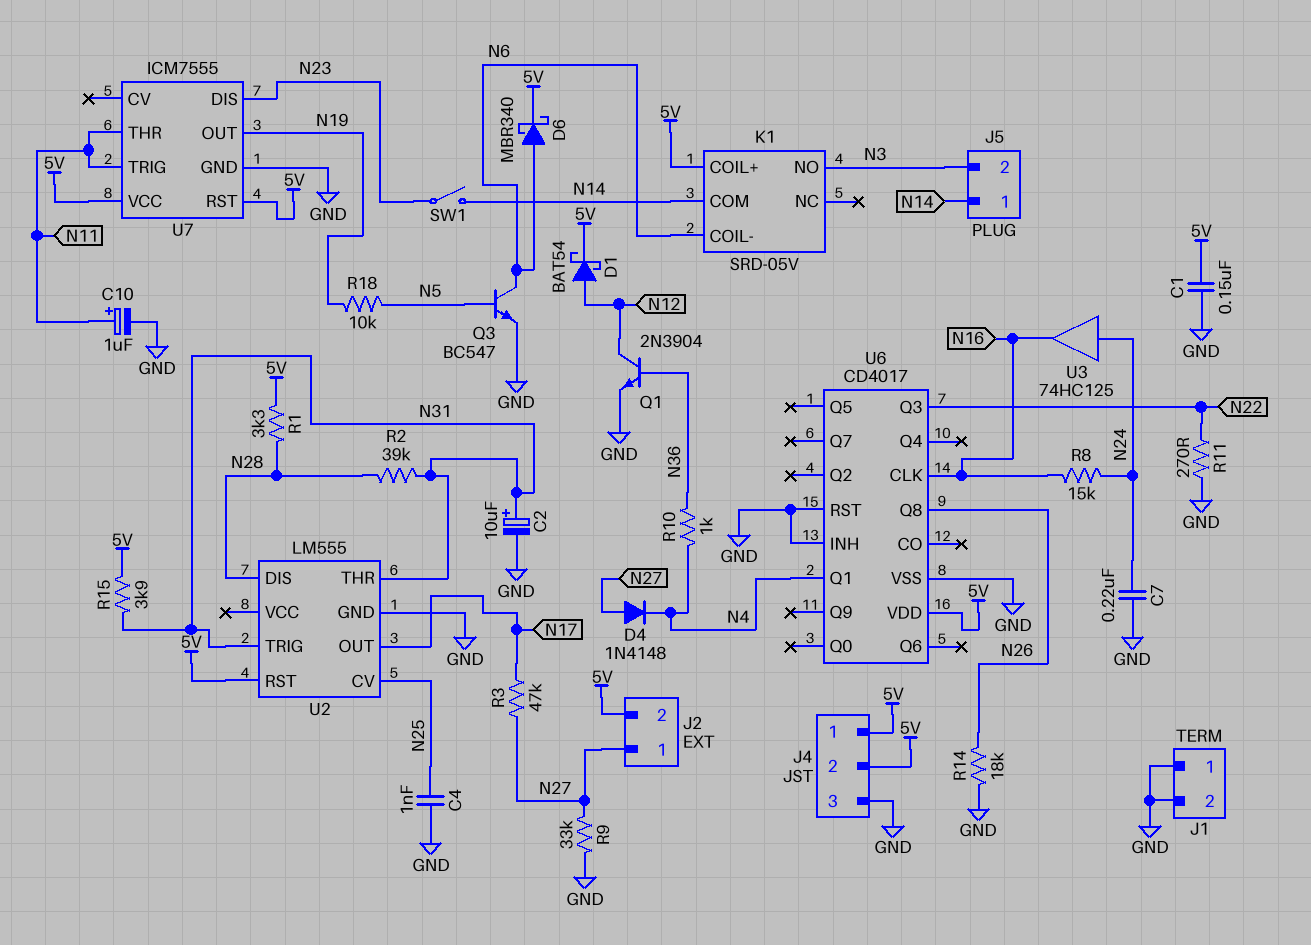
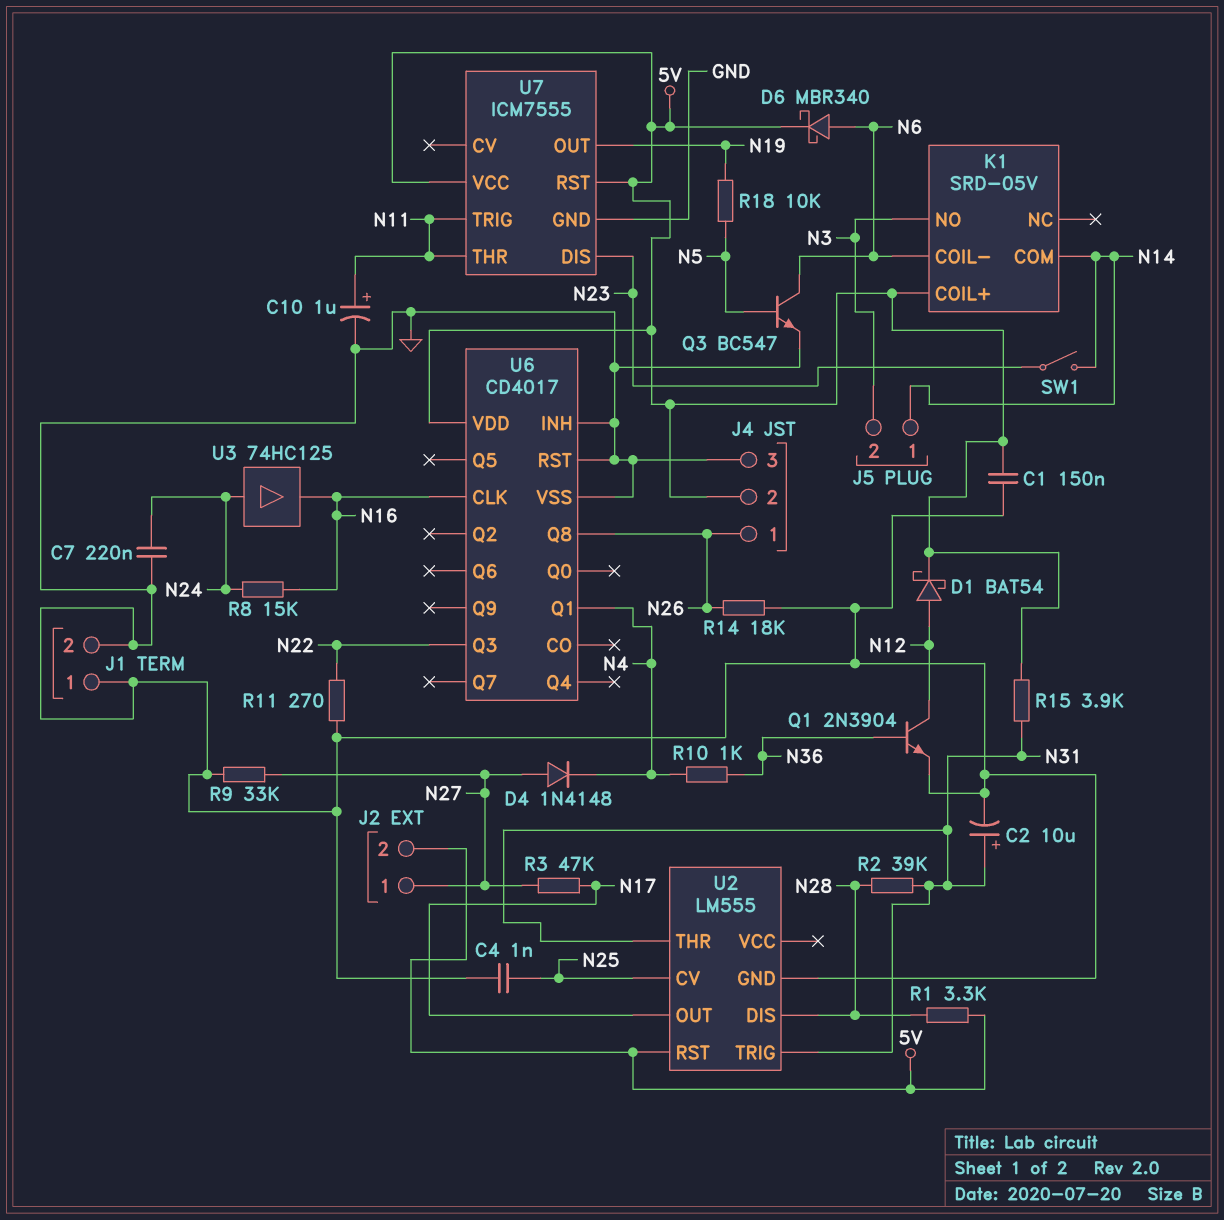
J4 pin 1: 5V -> N26

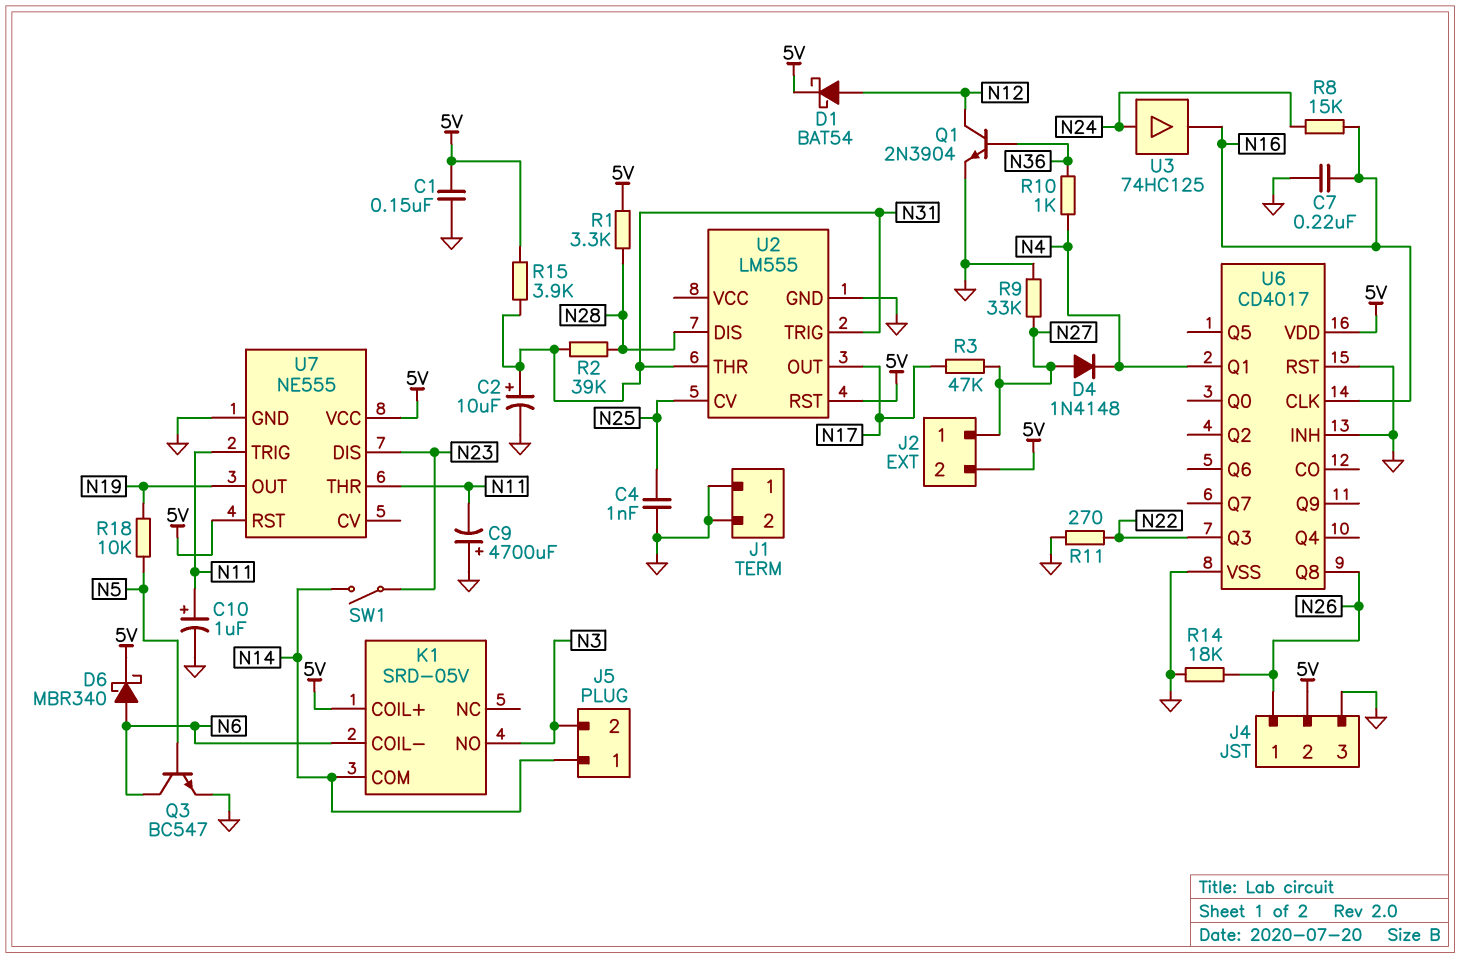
C7: 220nF (GND, N24) -> 220nF (GND, N16)
C9: none -> 4700uF (plus GND, minus N11)
U7: ICM7555 -> NE555

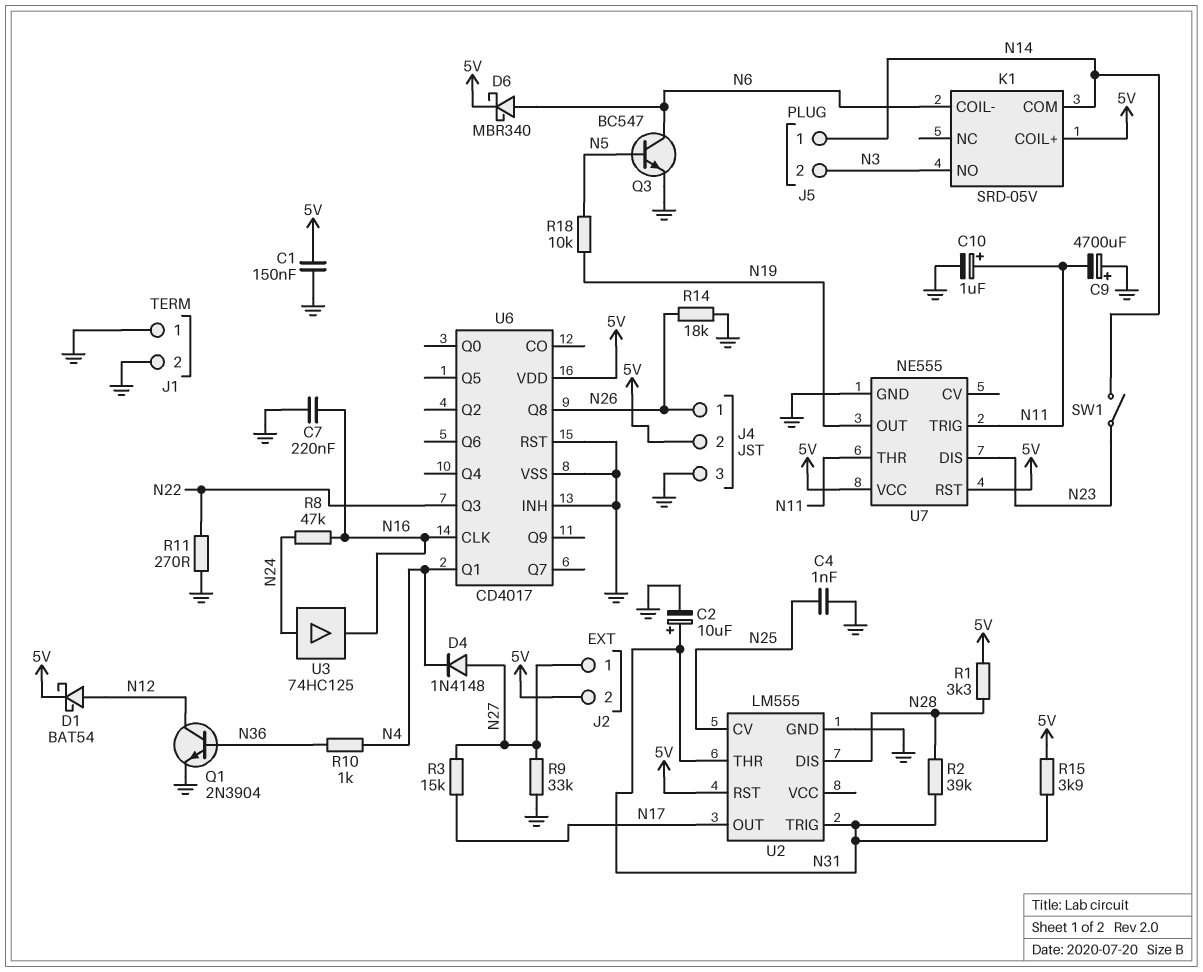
R3: 47k (N17, N27) -> 15k (N17, N27)
R8: 15k (N16, N24) -> 47k (N16, N24)

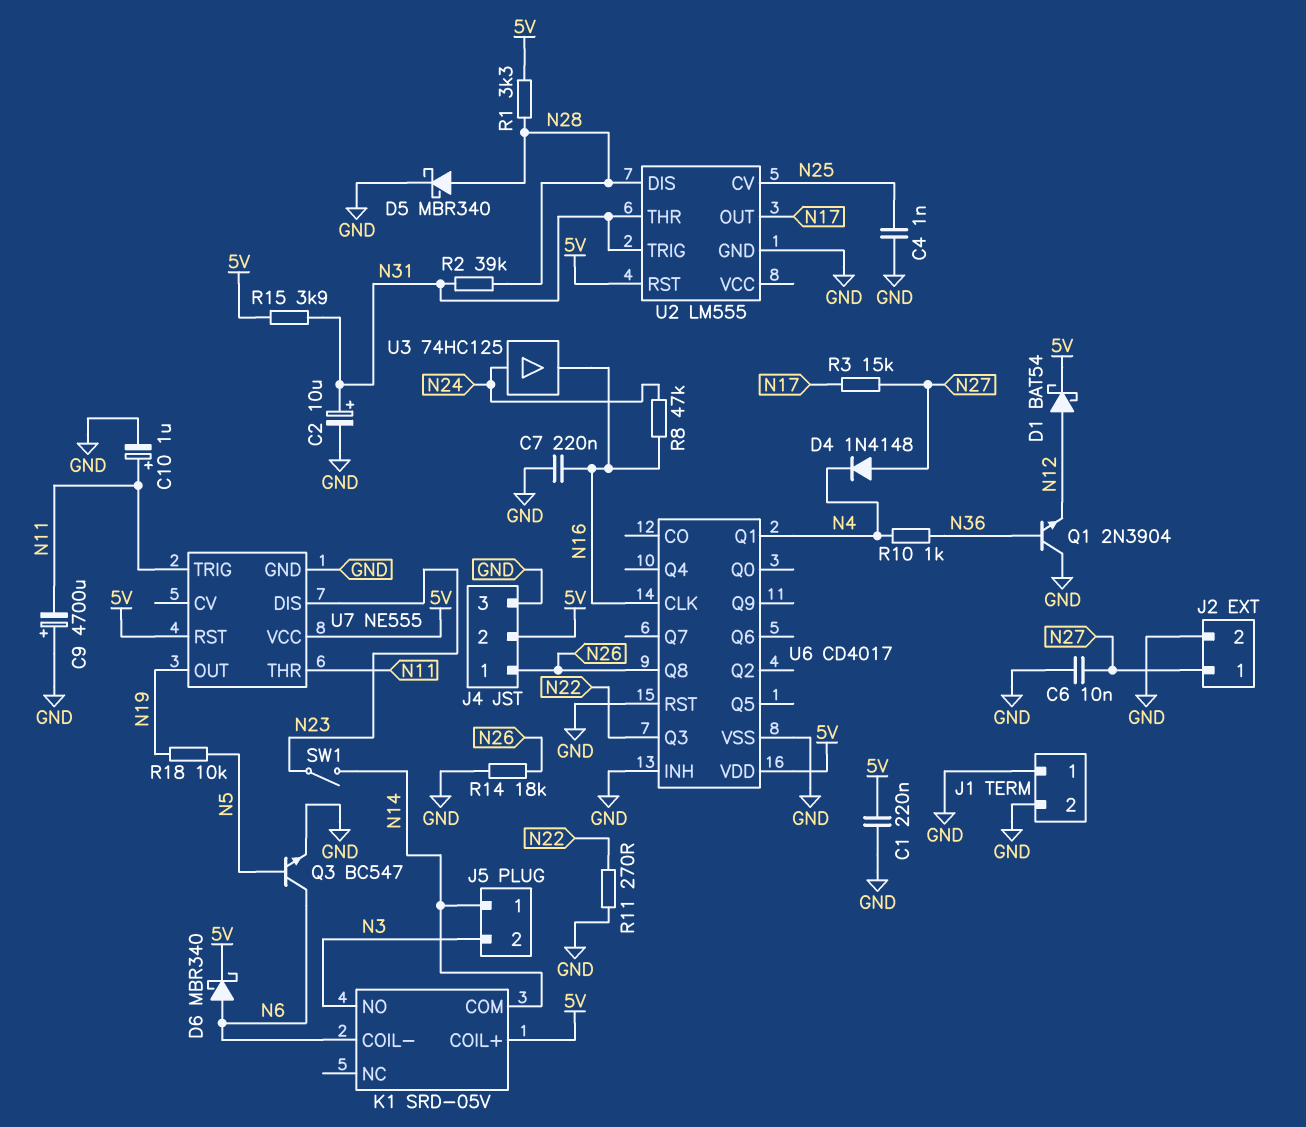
C1: 150nF (5V, GND) -> 220nF (5V, GND)
C6: none -> 10nF (GND, N27)
D5: none -> schottky MBR340 (A N28, K GND)
J2 pin 2: 5V -> GND
Q1: NPN 2N3904 (B N36, C N12, E GND) -> NPN 2N3904 (B N36, C GND, E N12)
R9: 33k (GND, N27) -> none

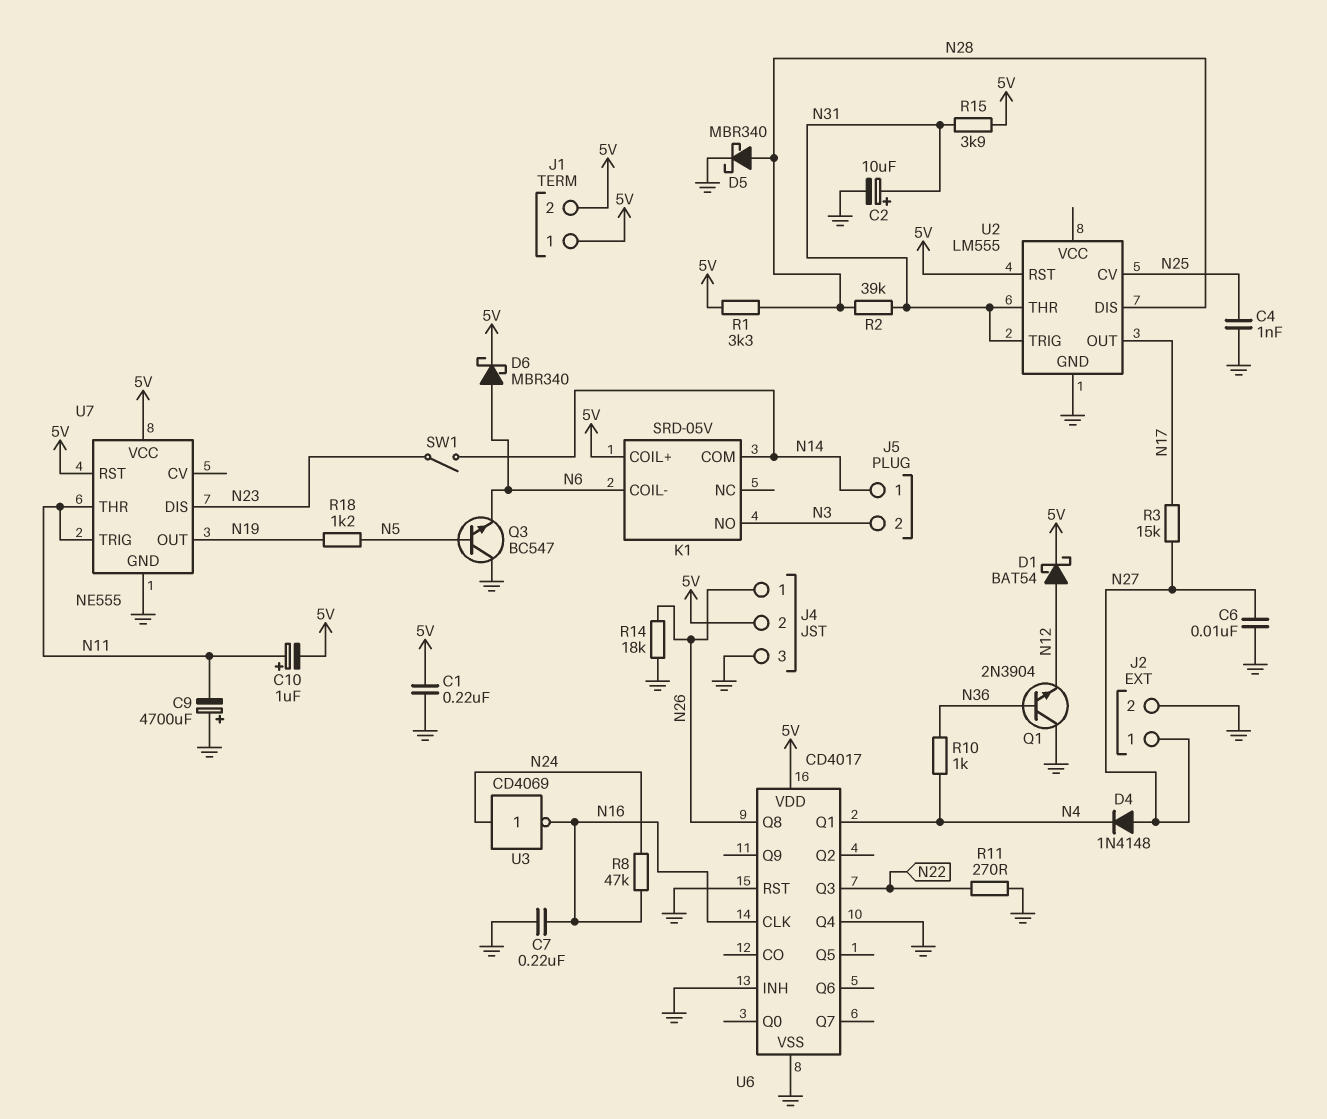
C10: 1uF (plus N11, minus GND) -> 1uF (plus N11, minus 5V)
J1 pin 1: GND -> 5V
J1 pin 2: GND -> 5V
Q3: NPN BC547 (B N5, C N6, E GND) -> NPN BC547 (B N5, C GND, E N6)
R18: 10k (N5, N19) -> 1.2k (N5, N19)
U3: buffer 74HC125 (in N24, out N16) -> NOT CD4069 (in N24, out N16)
U6 pin Q4: none -> GND

